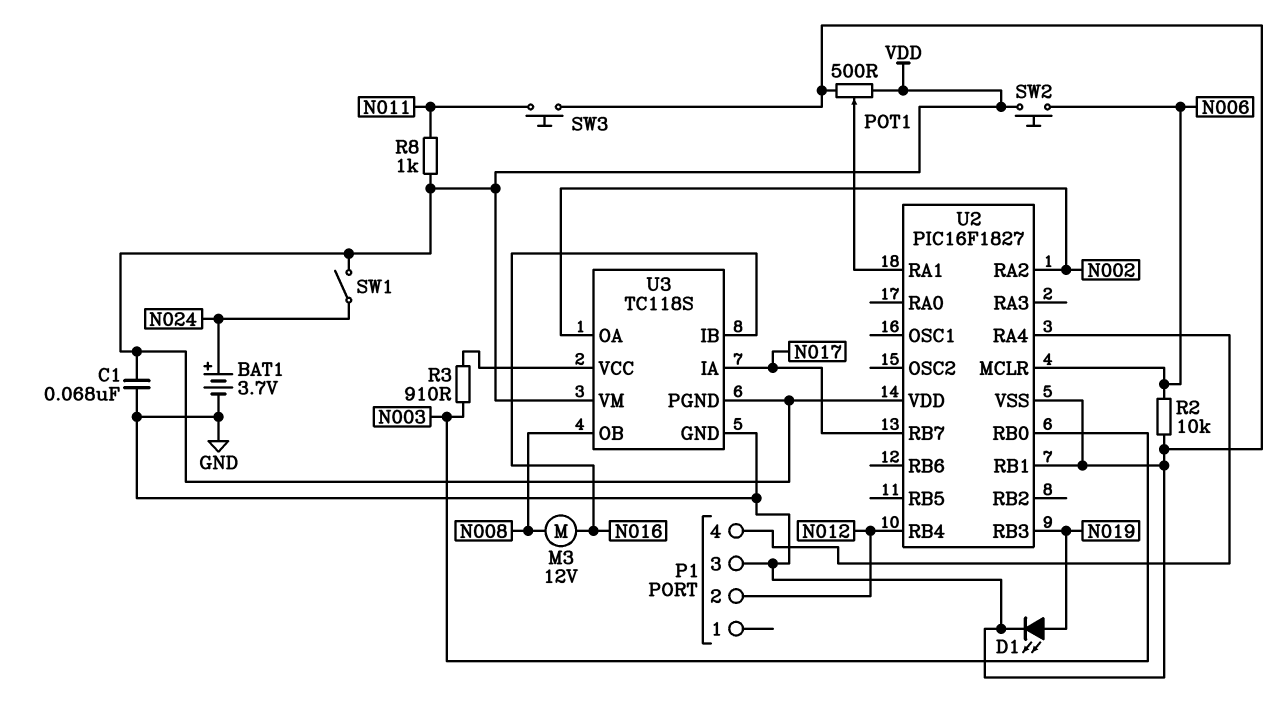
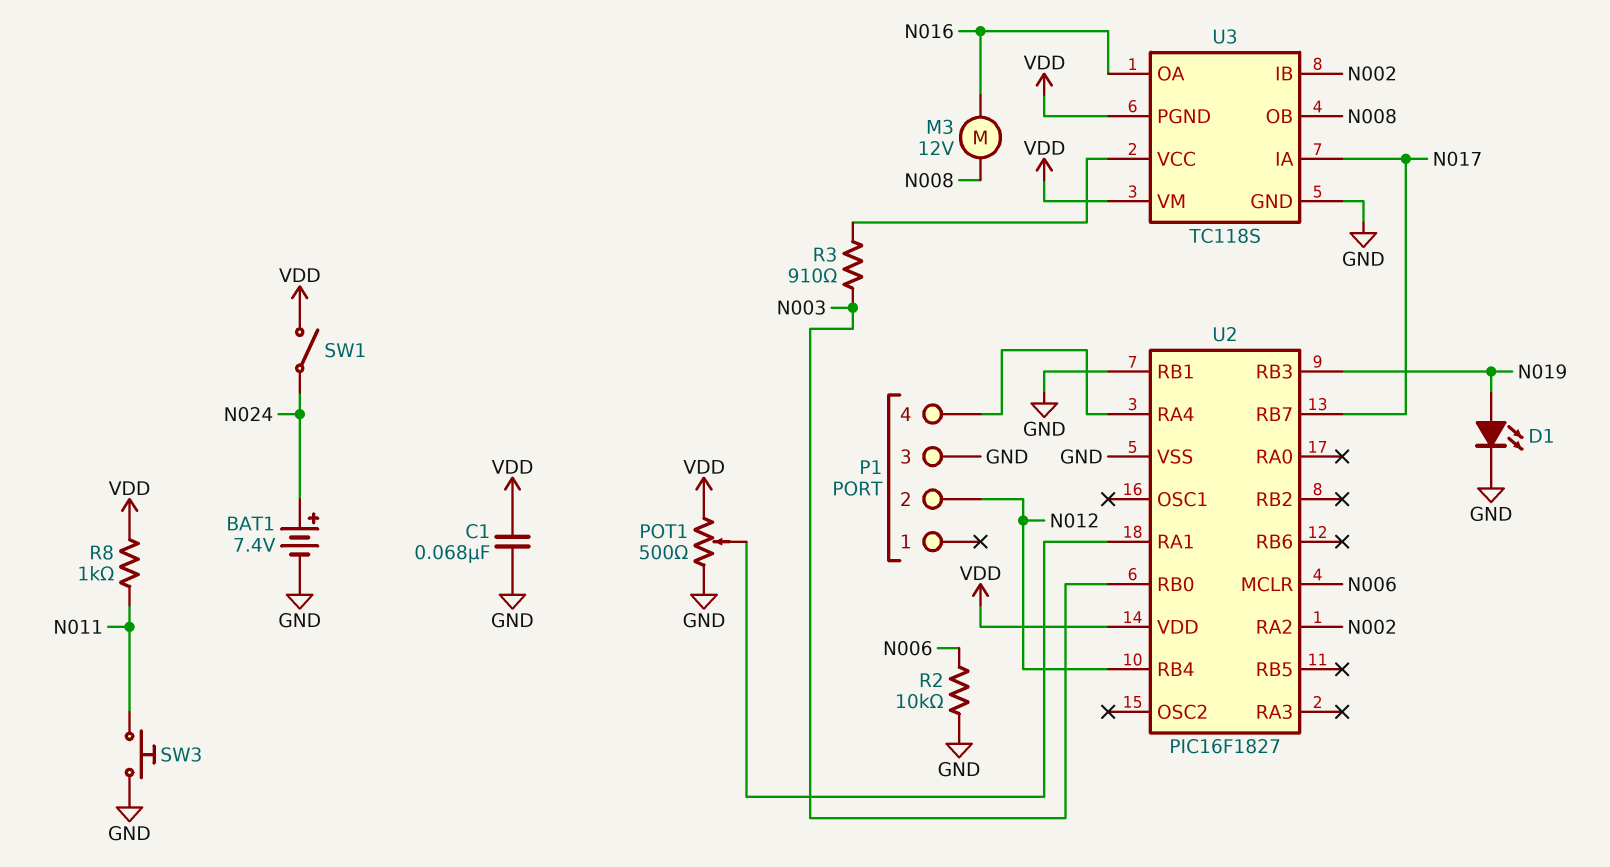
BAT1: 3.7V (plus N024, minus GND) -> 7.4V (plus N024, minus GND)
SW2: button (N006, VDD) -> none
U3 pin IB: N016 -> N002
U3 pin OA: N002 -> N016

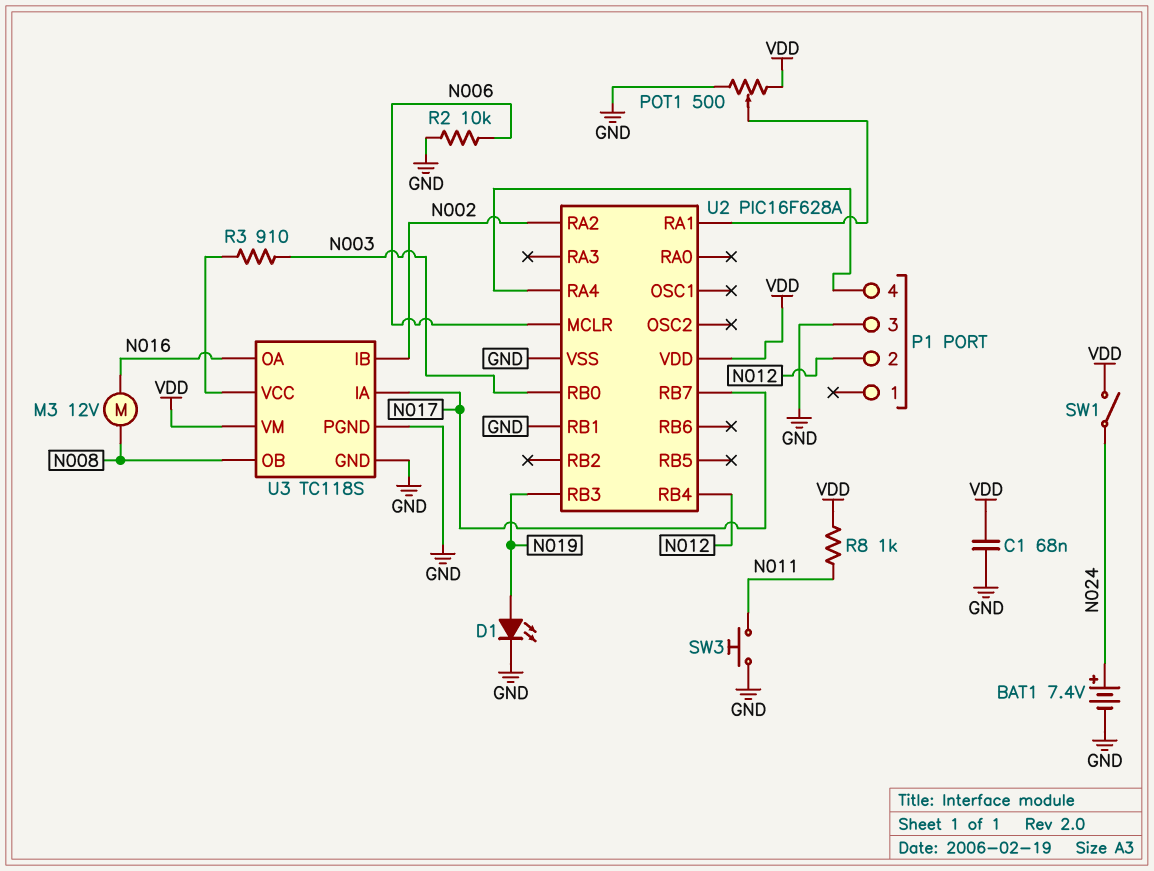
U2: PIC16F1827 -> PIC16F628A
U3 pin PGND: VDD -> GND

